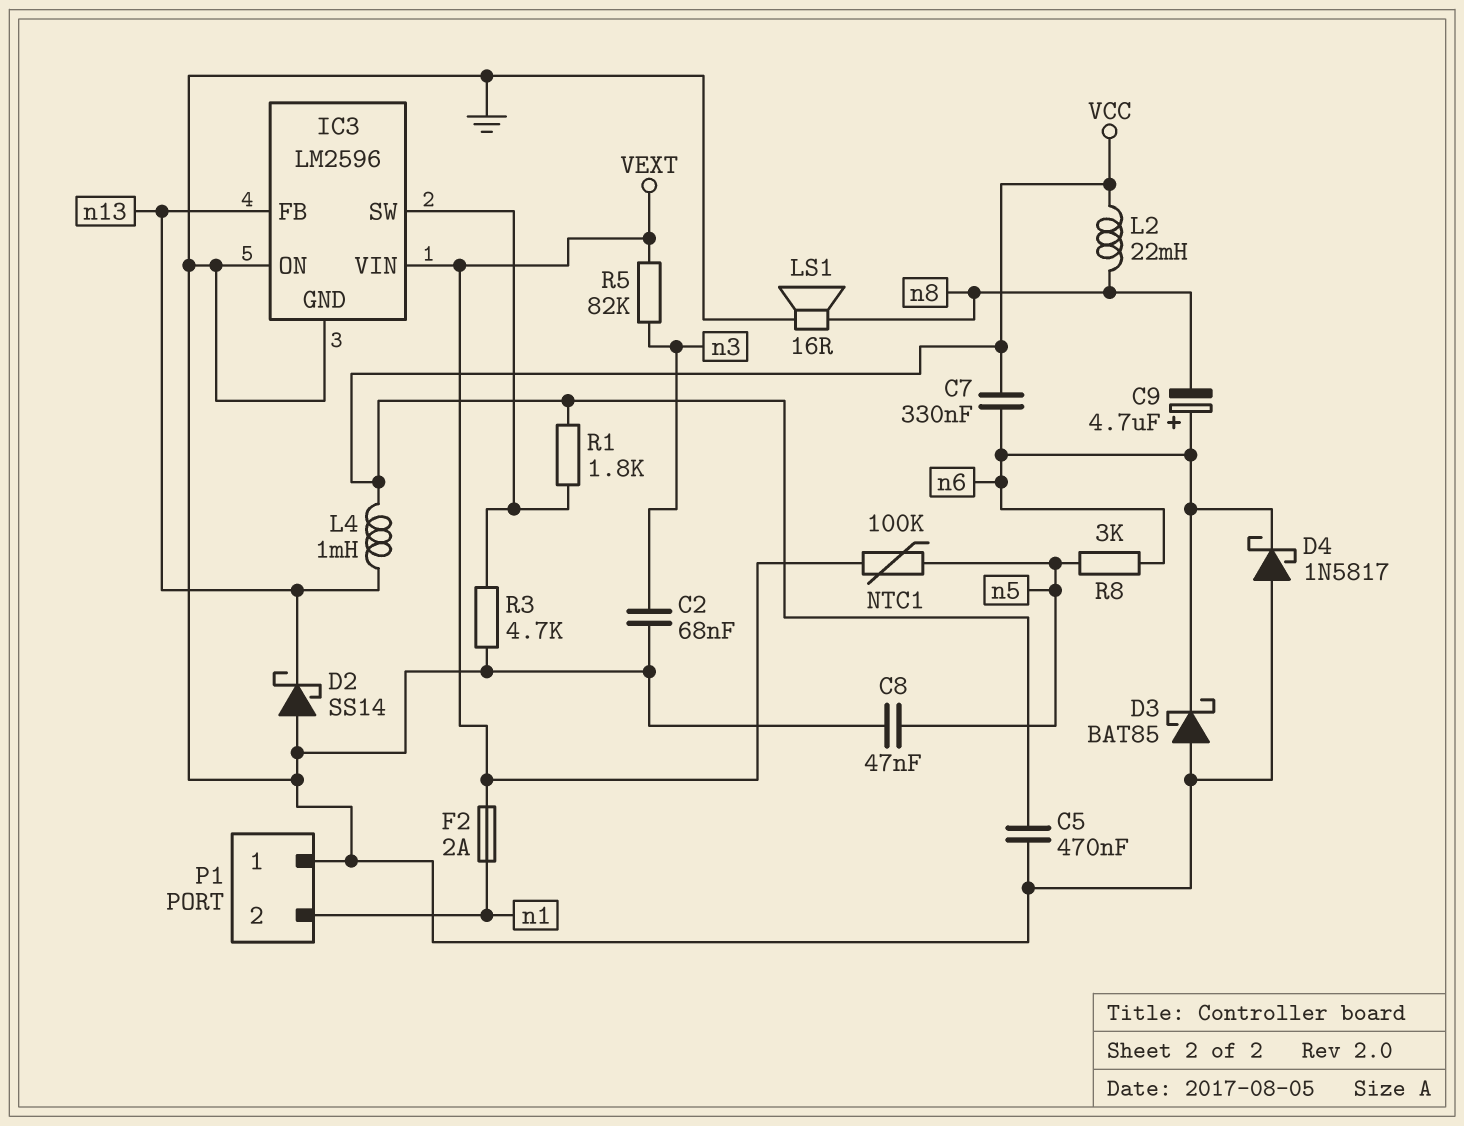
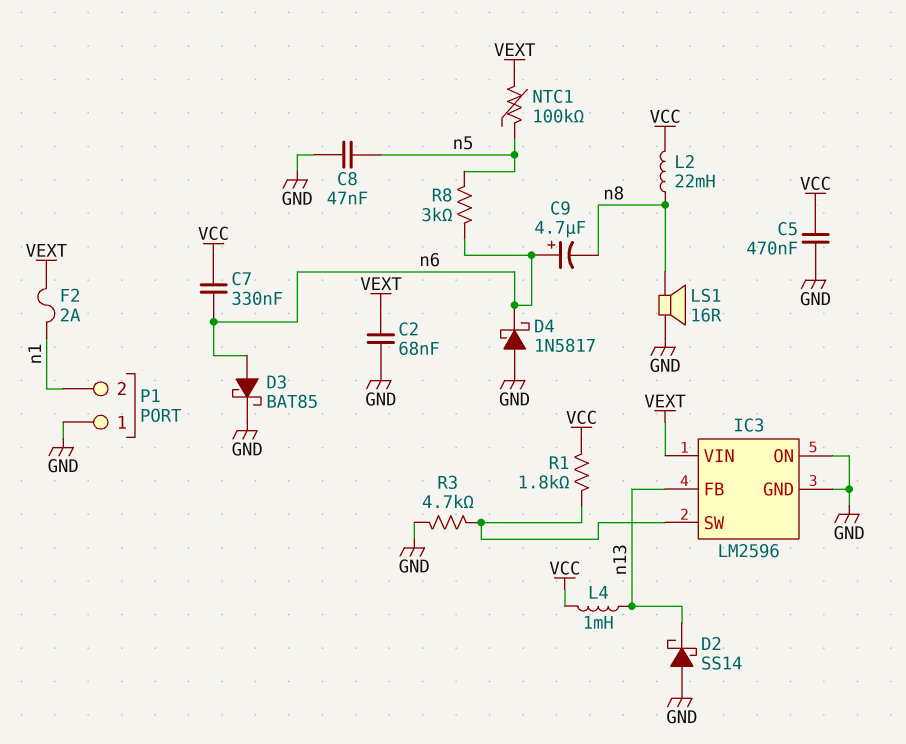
C2: 68nF (GND, n3) -> 68nF (GND, VEXT)
D3: schottky BAT85 (A GND, K n6) -> schottky BAT85 (A n6, K GND)
R5: 82k (VEXT, n3) -> none

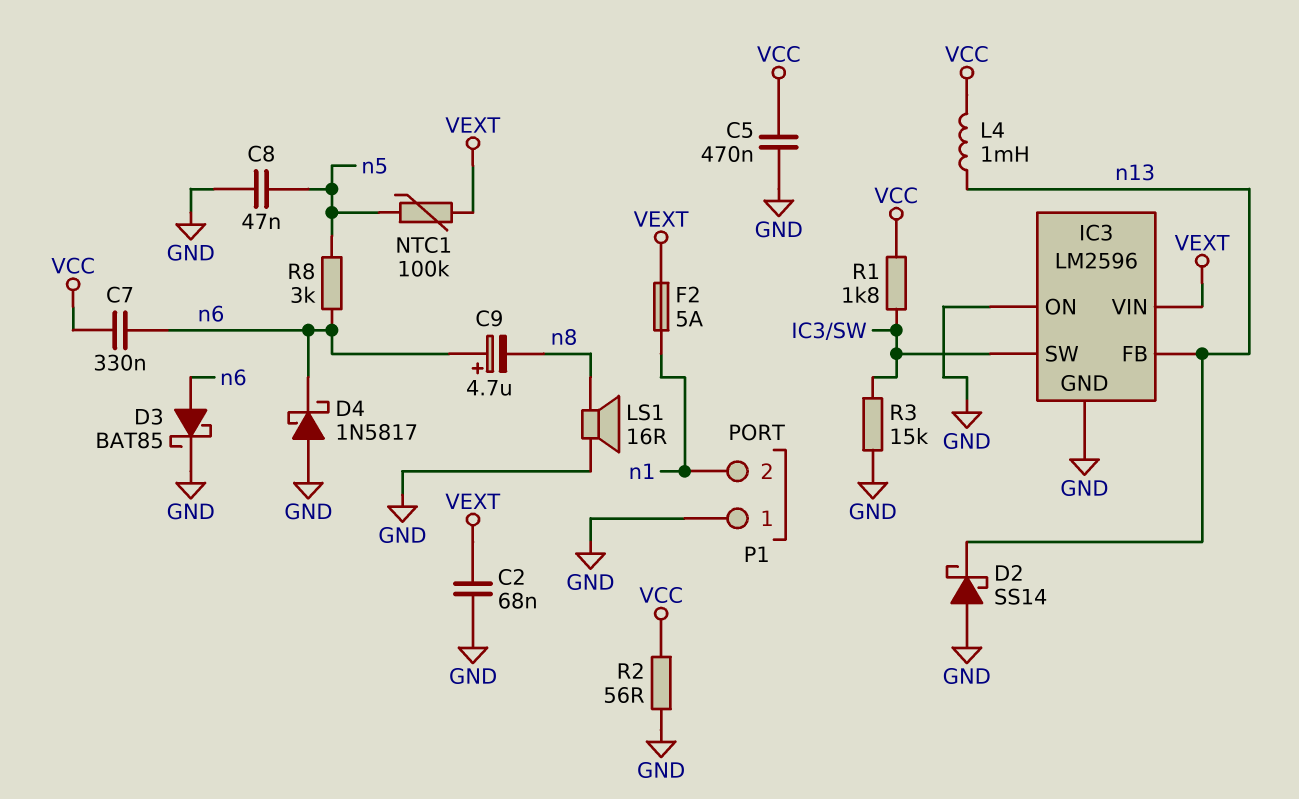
F2: 2A (VEXT, n1) -> 5A (VEXT, n1)
L2: 22mH (VCC, n8) -> none
R2: none -> 56 (GND, VCC)
R3: 4.7k (GND, IC3/SW) -> 15k (GND, IC3/SW)

